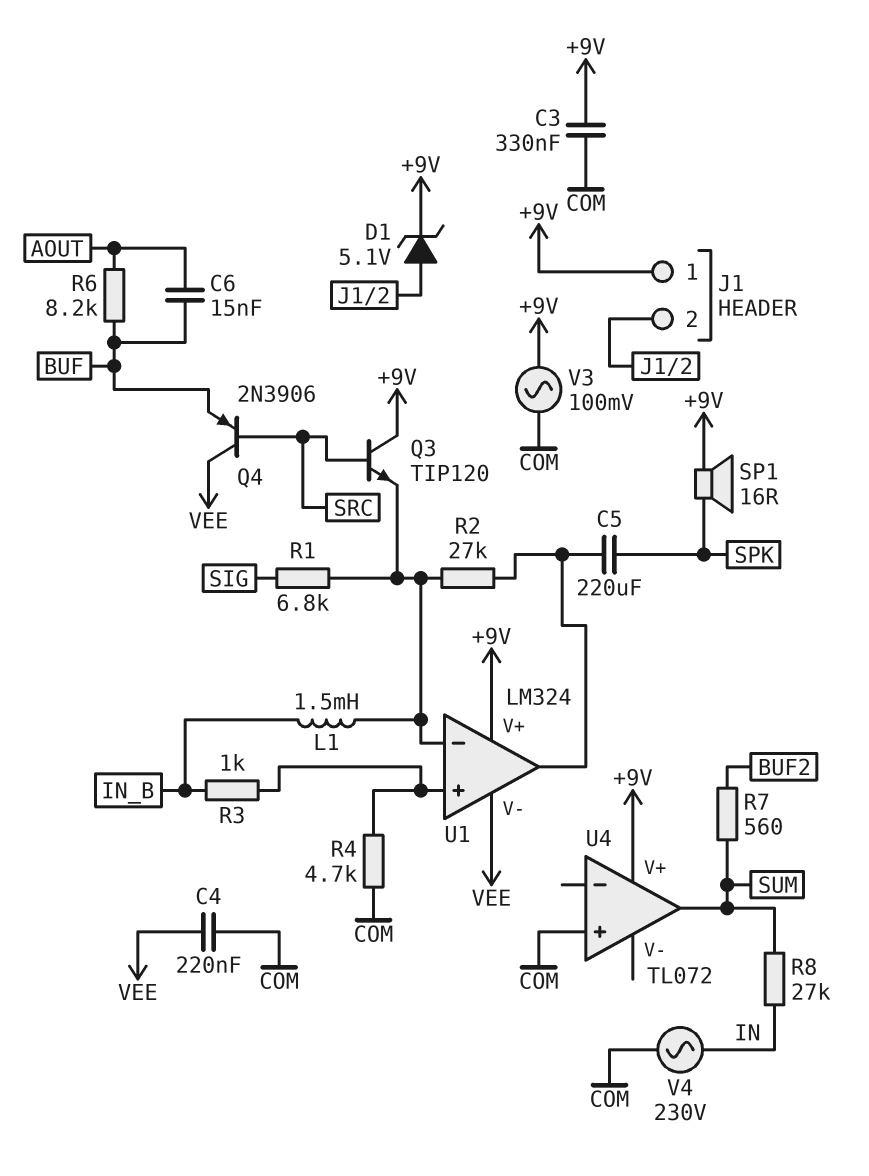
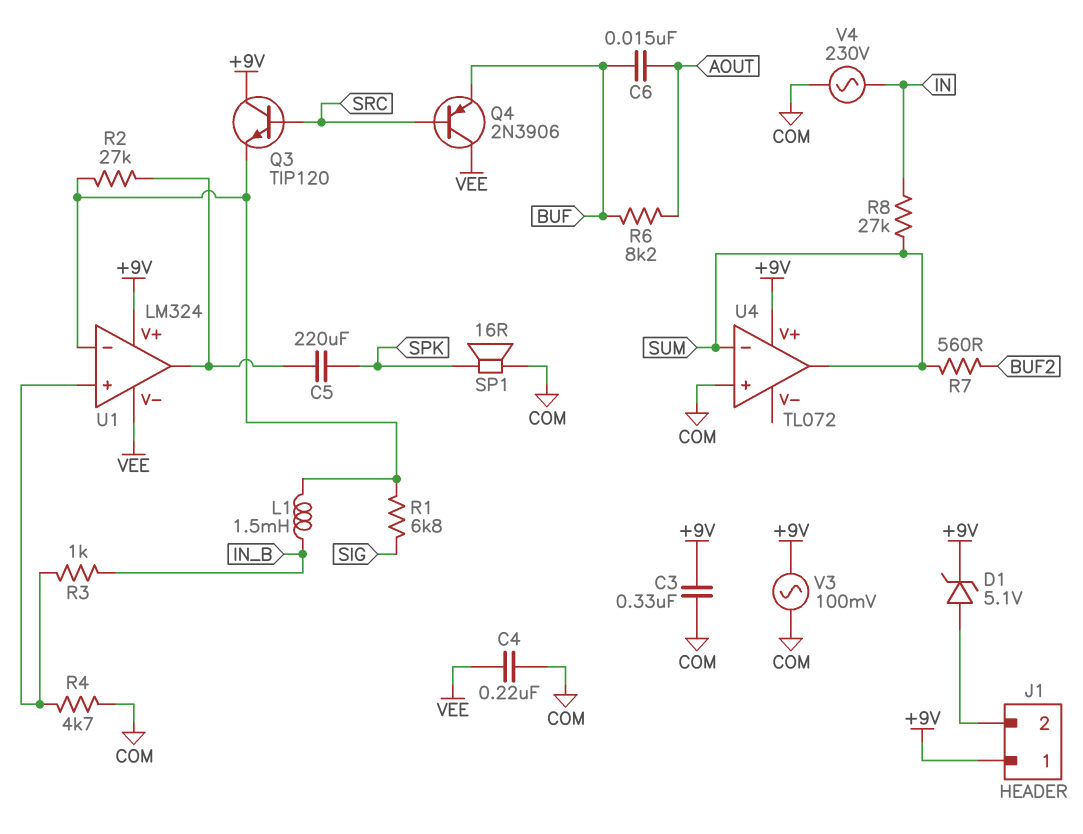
SP1: speaker 16R (+9V, SPK) -> speaker 16R (COM, SPK)
U4 pin in-: none -> SUM

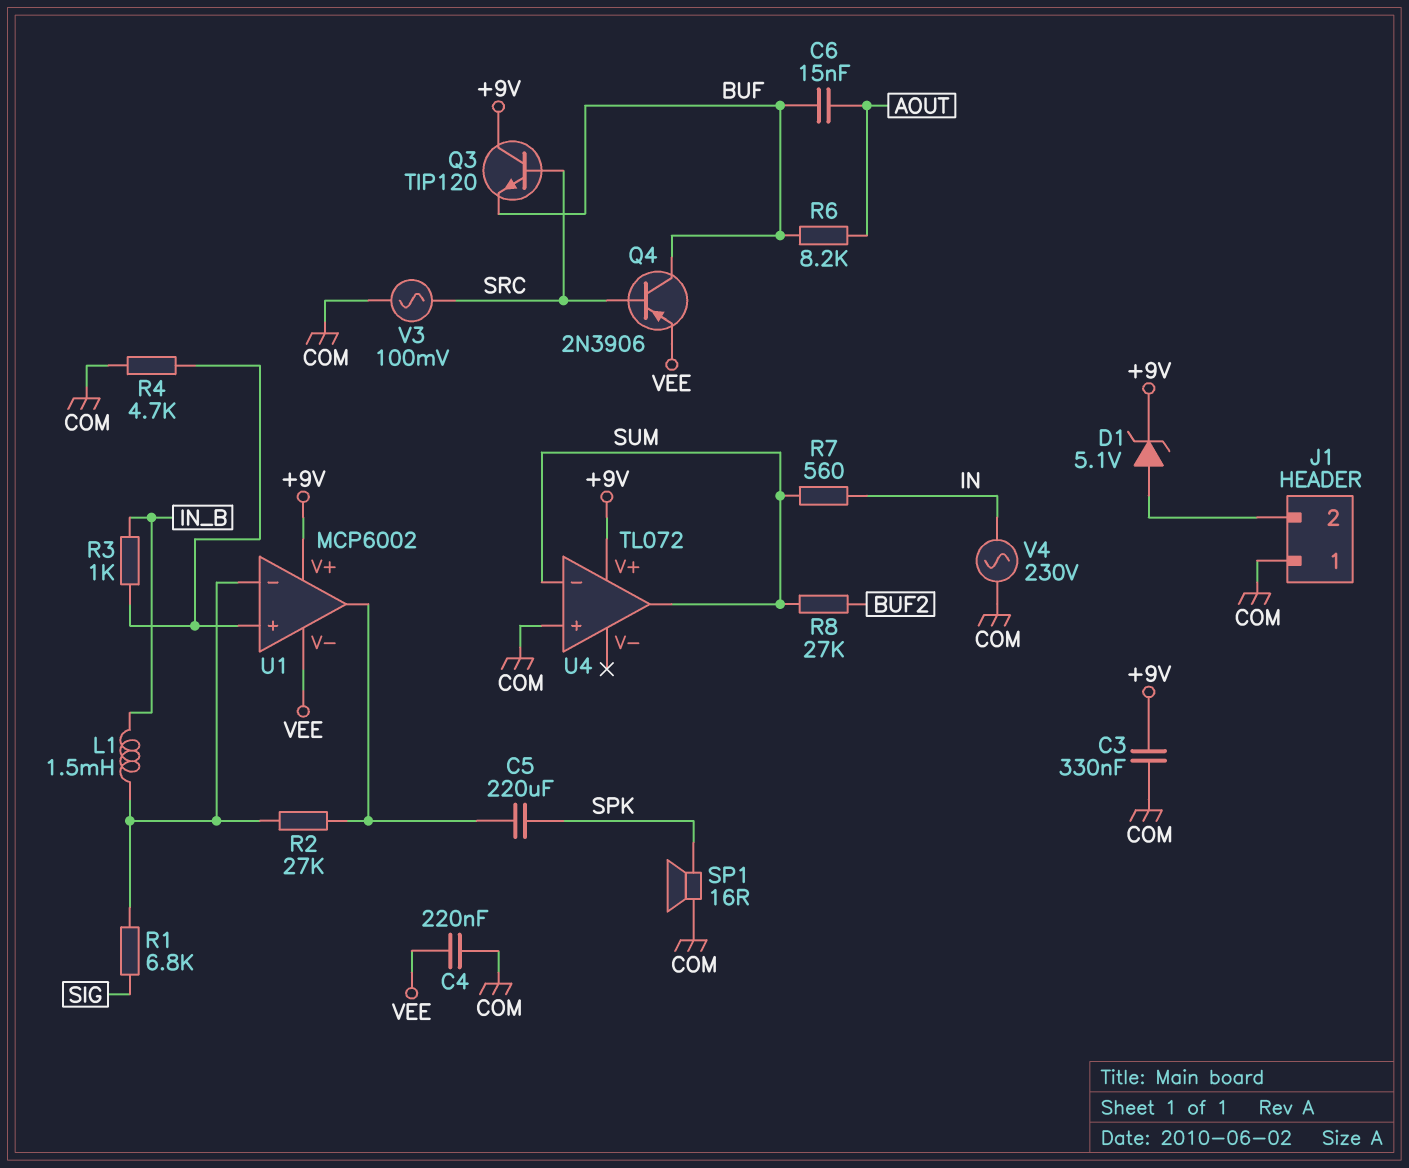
J1 pin 1: +9V -> COM
Q3: NPN TIP120 (B SRC, C +9V, E U1/in-) -> NPN TIP120 (B SRC, C +9V, E BUF)
Q4: PNP 2N3906 (B SRC, C VEE, E BUF) -> PNP 2N3906 (B SRC, C BUF, E VEE)
R7: 560 (BUF2, SUM) -> 560 (IN, SUM)
R8: 27k (IN, SUM) -> 27k (BUF2, SUM)
U1: LM324 -> MCP6002
V3: AC 100mV (+9V, COM) -> AC 100mV (COM, SRC)

